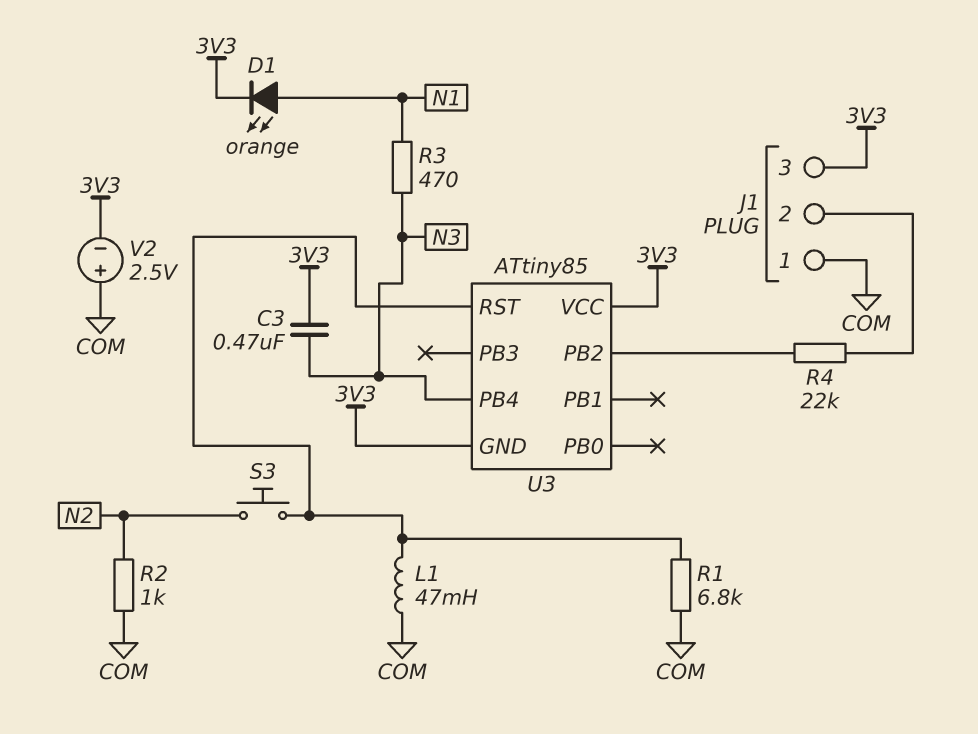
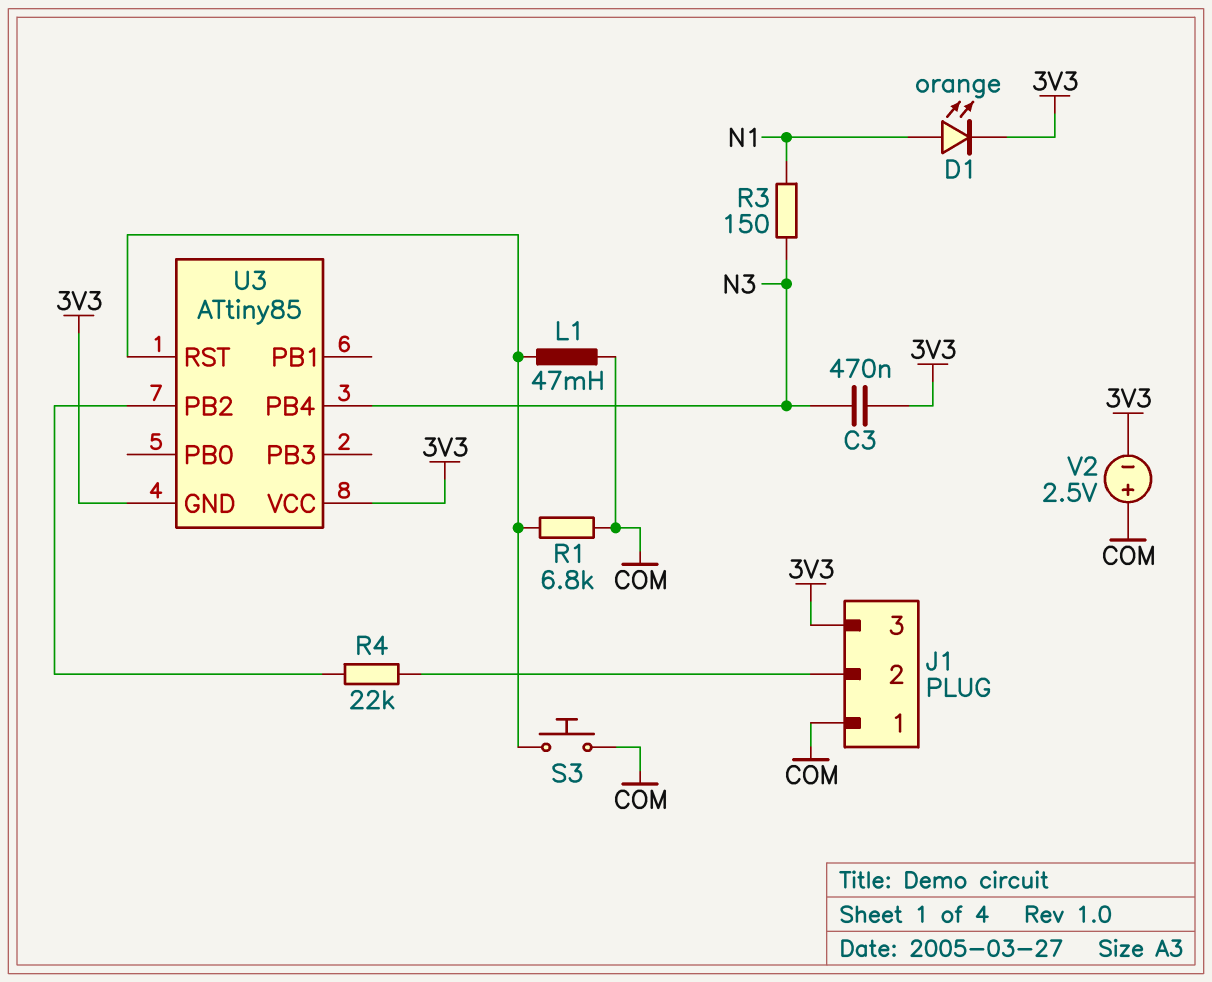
R2: 1k (COM, N2) -> none
R3: 470 (N1, N3) -> 150 (N1, N3)
S3: button (N2, U3/RST) -> button (COM, U3/RST)

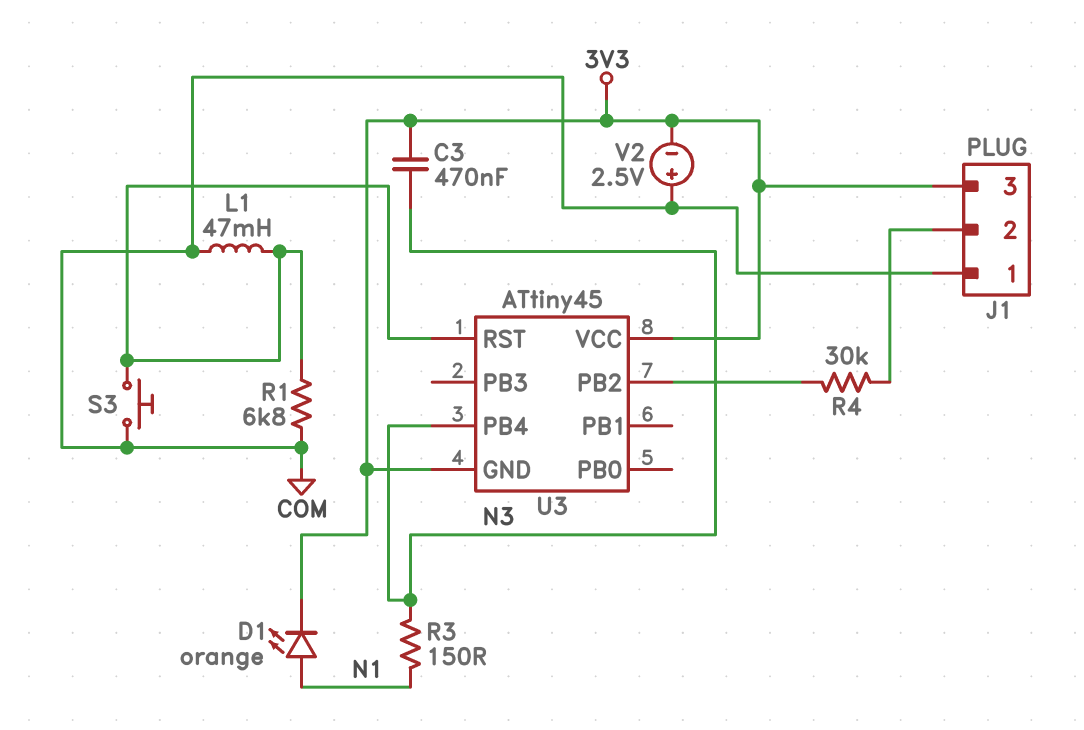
R4: 22k (J1/2, U3/PB2) -> 30k (J1/2, U3/PB2)
U3: ATtiny85 -> ATtiny45

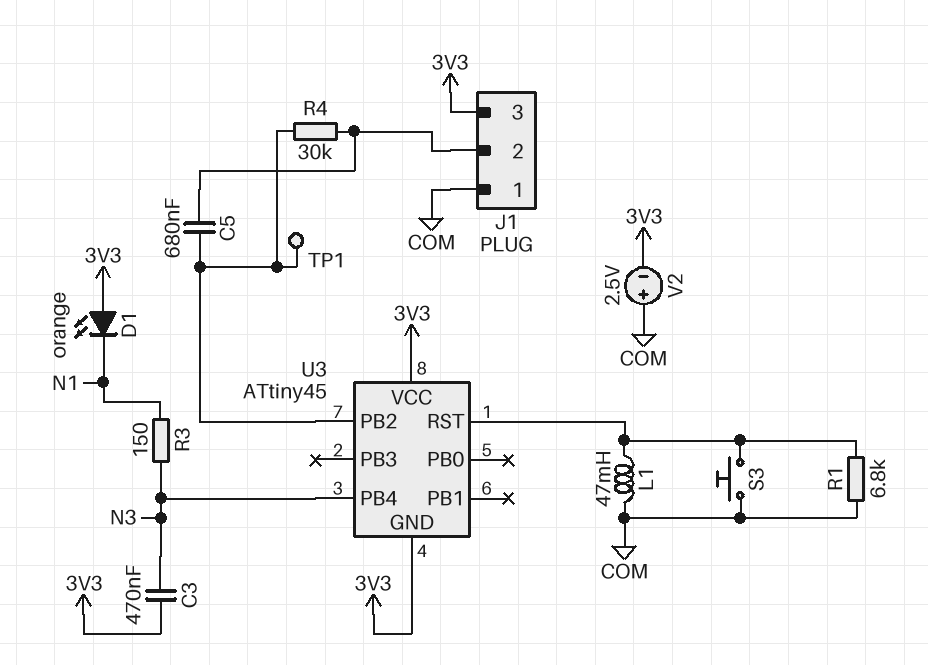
C5: none -> 680nF (J1/2, U3/PB2)
D1: LED orange (A N1, K 3V3) -> LED orange (A 3V3, K N1)
TP1: none -> test point (U3/PB2)

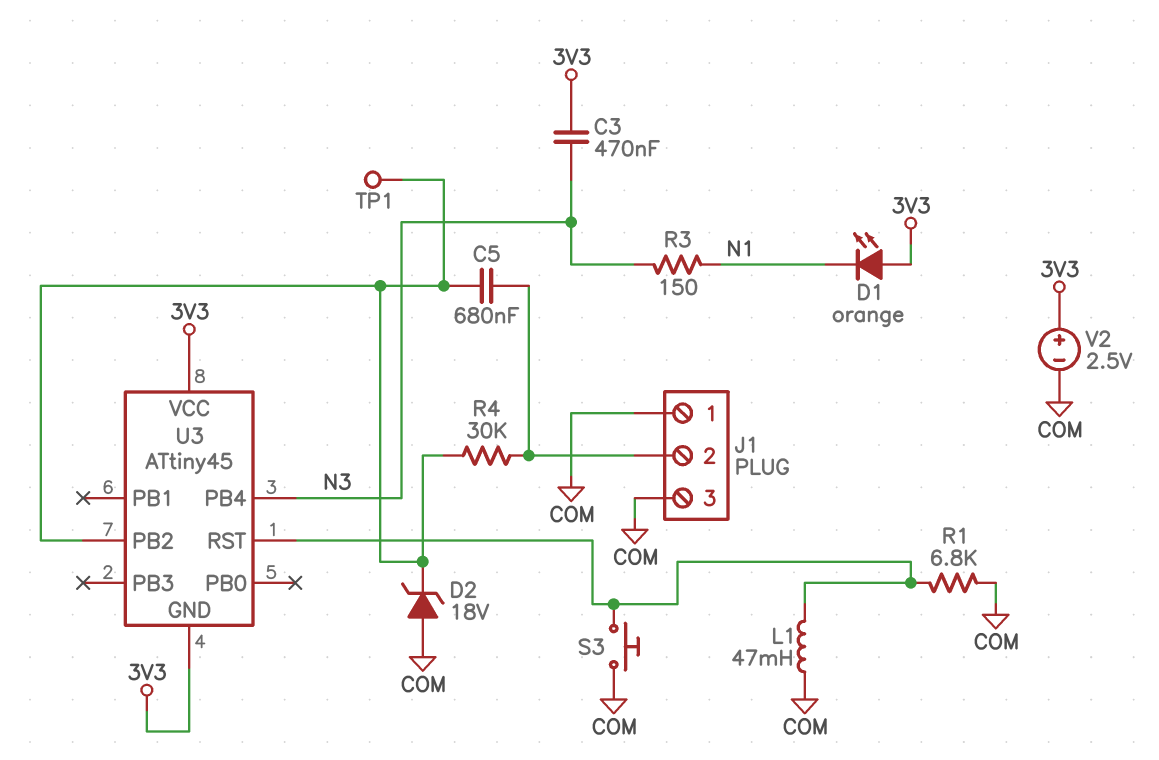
D2: none -> zener 18V (A COM, K U3/PB2)
J1 pin 3: 3V3 -> COM
V2: 2.5V (plus COM, minus 3V3) -> 2.5V (plus 3V3, minus COM)

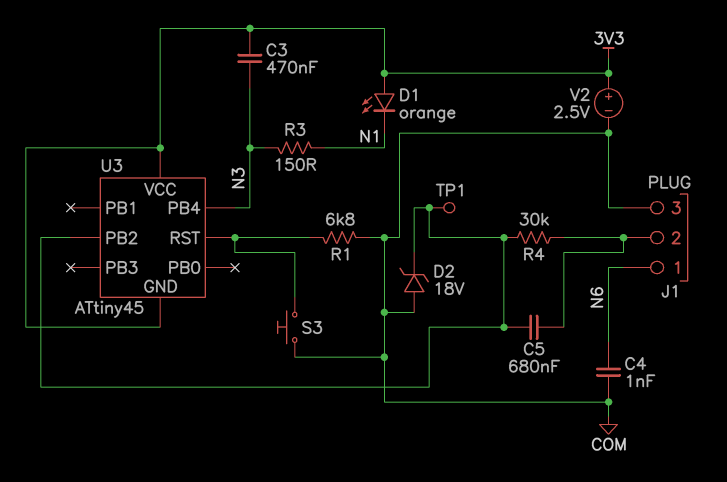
C4: none -> 1nF (COM, N6)
J1 pin 1: COM -> N6
L1: 47mH (COM, U3/RST) -> none

